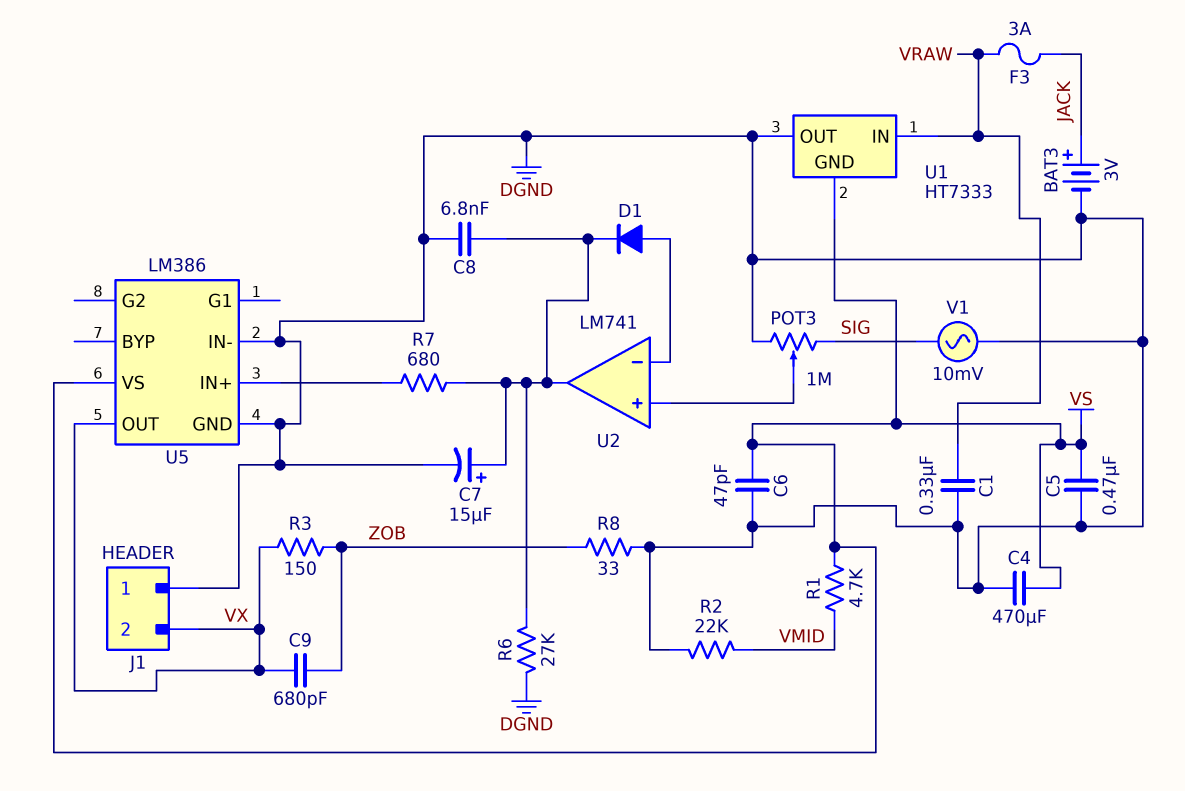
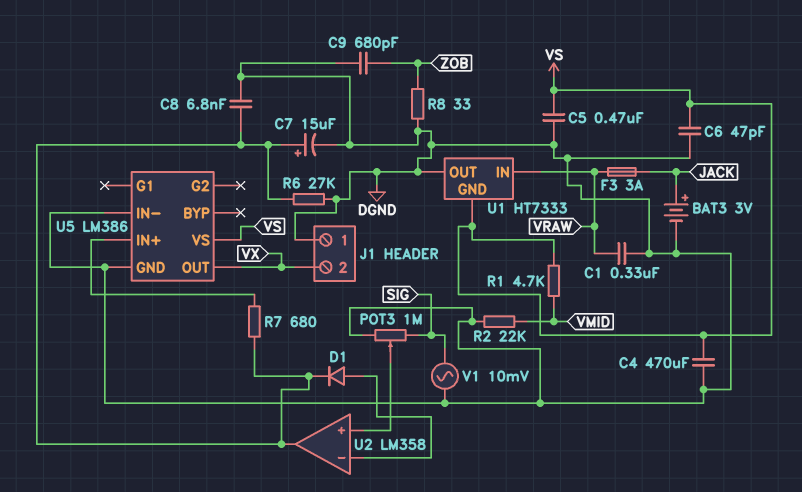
C9: 680pF (VX, ZOB) -> 680pF (DGND, ZOB)
R3: 150 (VX, ZOB) -> none
U2: LM741 -> LM358

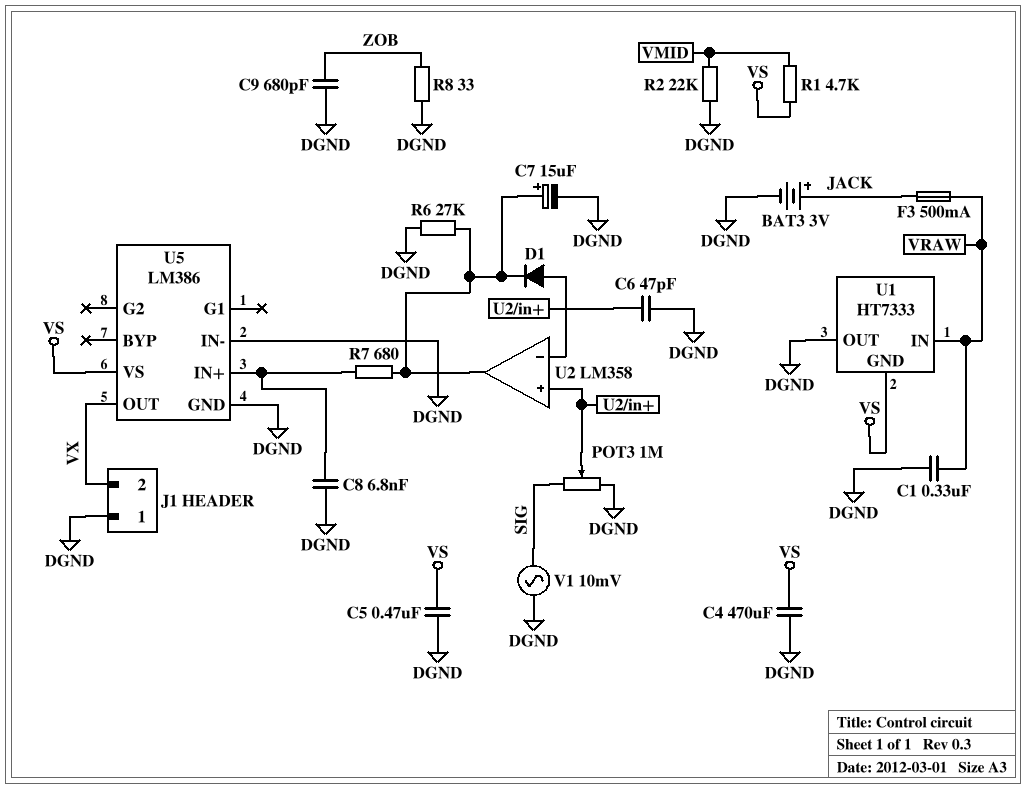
C6: 47pF (DGND, VS) -> 47pF (DGND, U2/in+)
C8: 6.8nF (DGND, U2/out) -> 6.8nF (DGND, U5/IN+)
F3: 3A (JACK, VRAW) -> 500mA (JACK, VRAW)

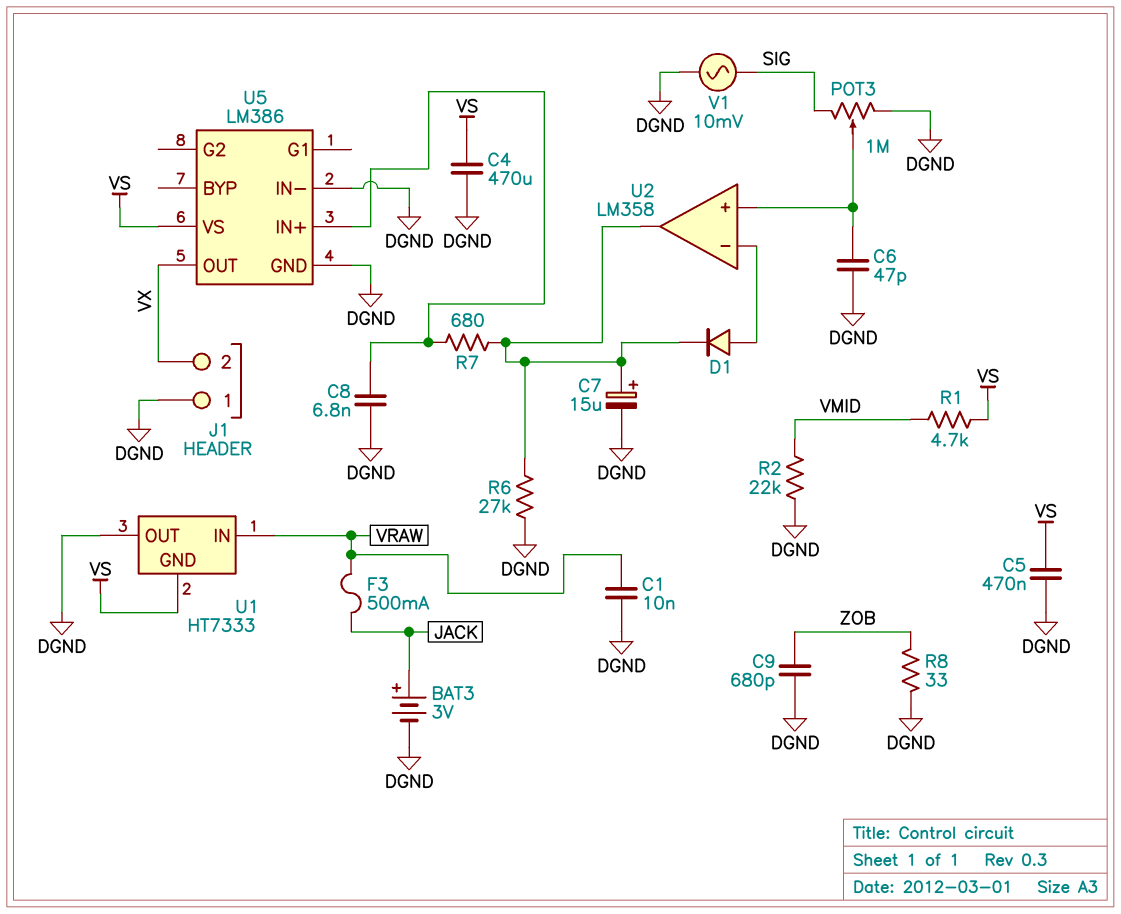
C1: 330nF (DGND, VRAW) -> 10nF (DGND, VRAW)

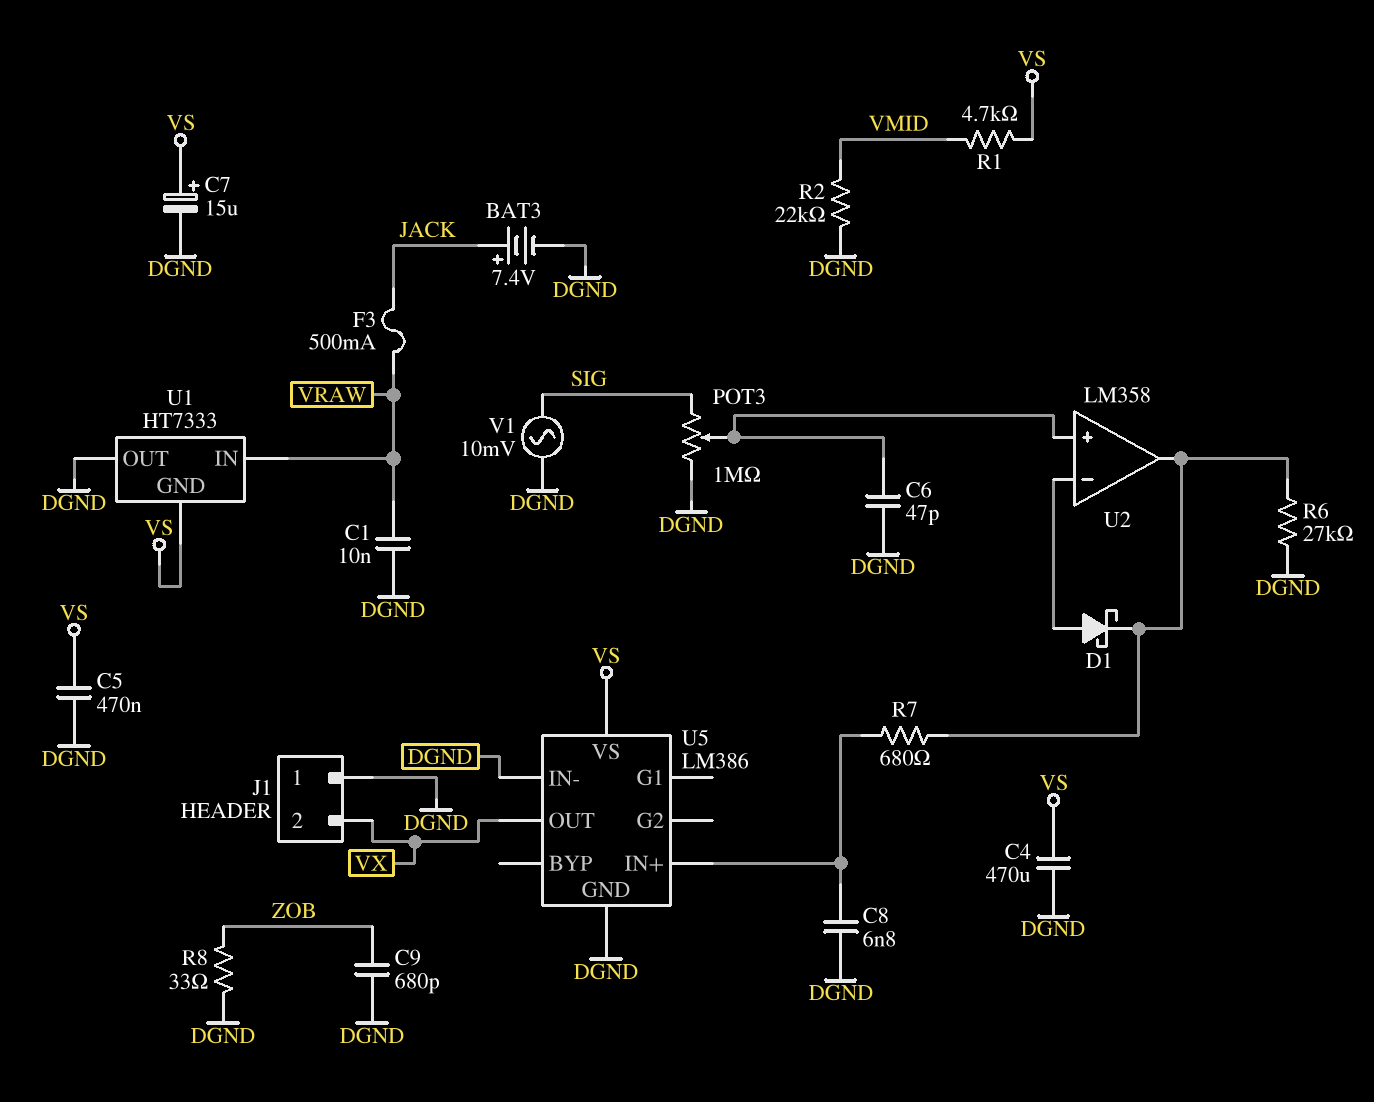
BAT3: 3V (plus JACK, minus DGND) -> 7.4V (plus JACK, minus DGND)
C7: 15uF (plus U2/out, minus DGND) -> 15uF (plus VS, minus DGND)
D1: diode (A U2/in-, K U2/out) -> schottky (A U2/in-, K U2/out)

